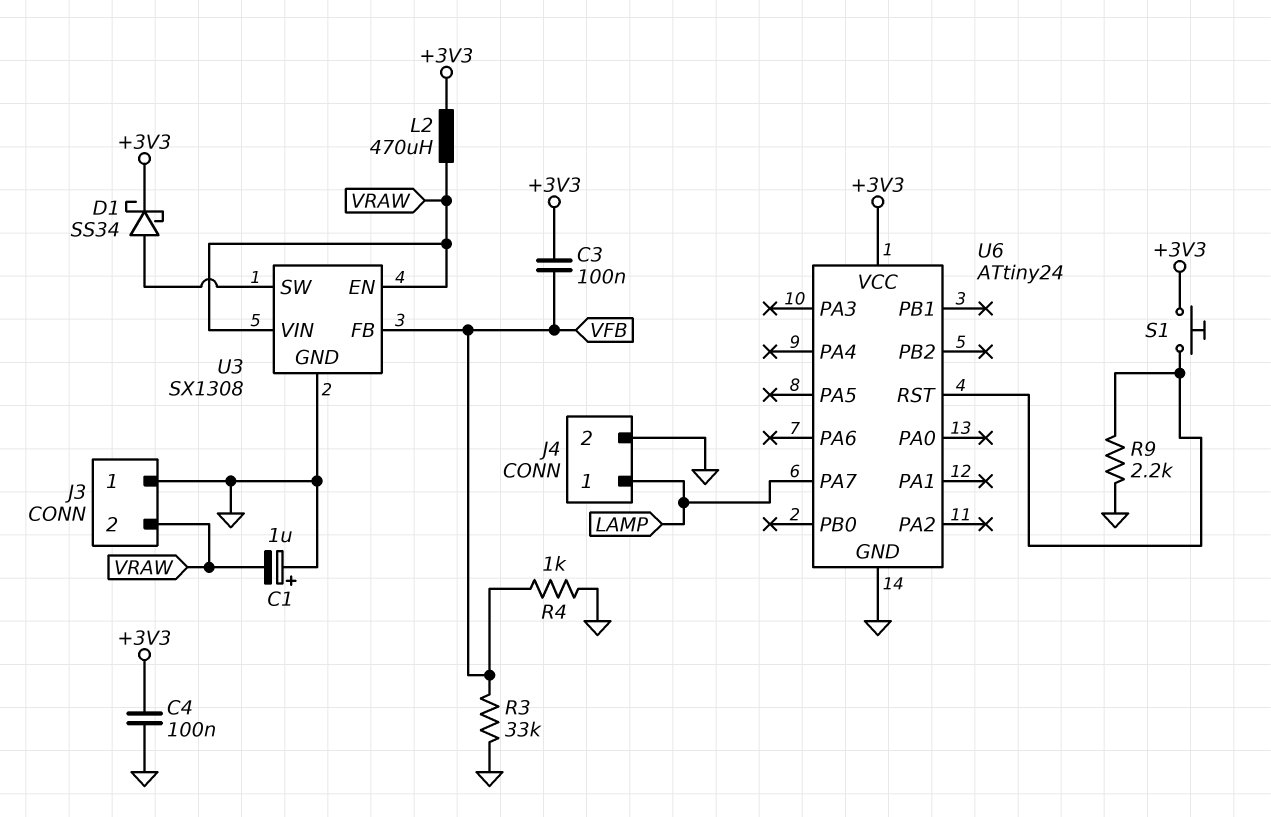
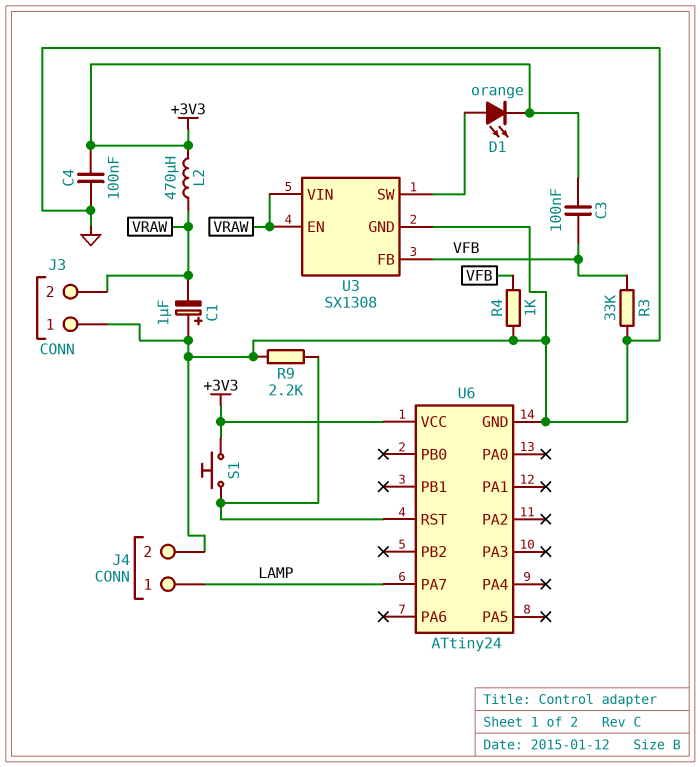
D1: schottky SS34 (A U3/SW, K +3V3) -> LED orange (A U3/SW, K +3V3)

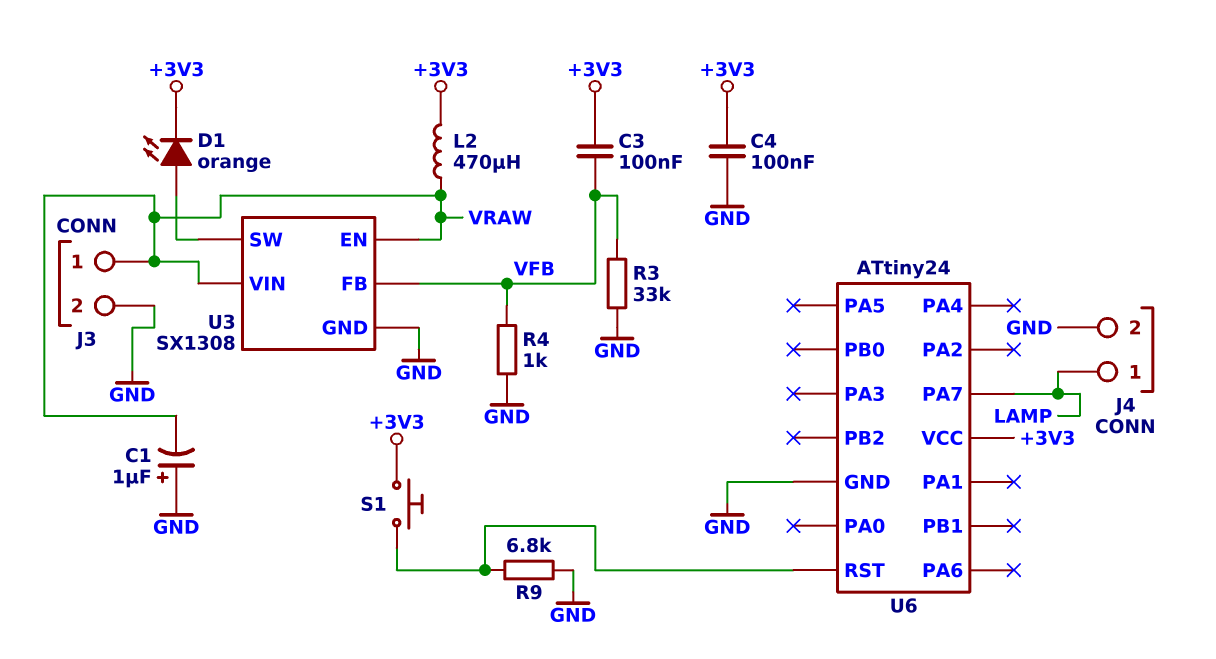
J3 pin 1: GND -> VRAW
J3 pin 2: VRAW -> GND
R9: 2.2k (GND, U6/RST) -> 6.8k (GND, U6/RST)

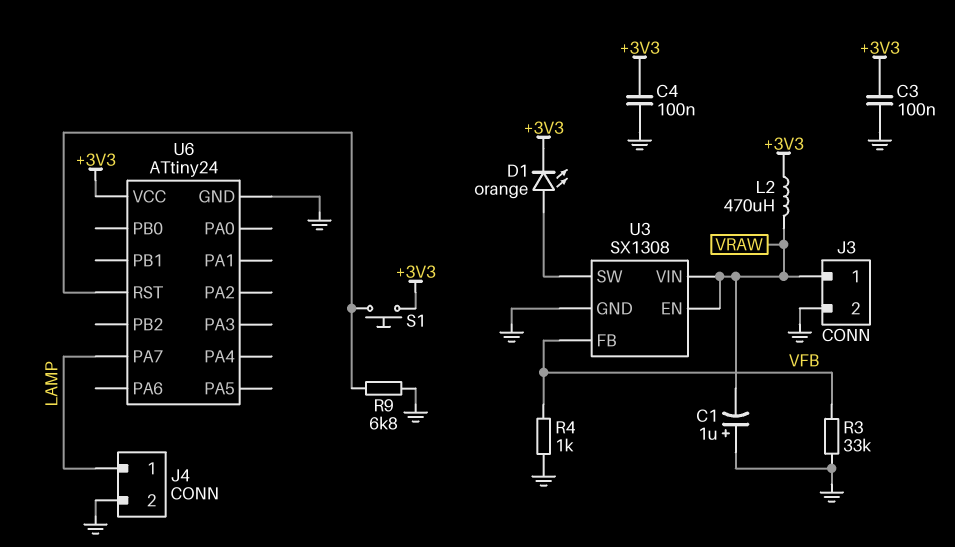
C3: 100nF (+3V3, VFB) -> 100nF (+3V3, GND)

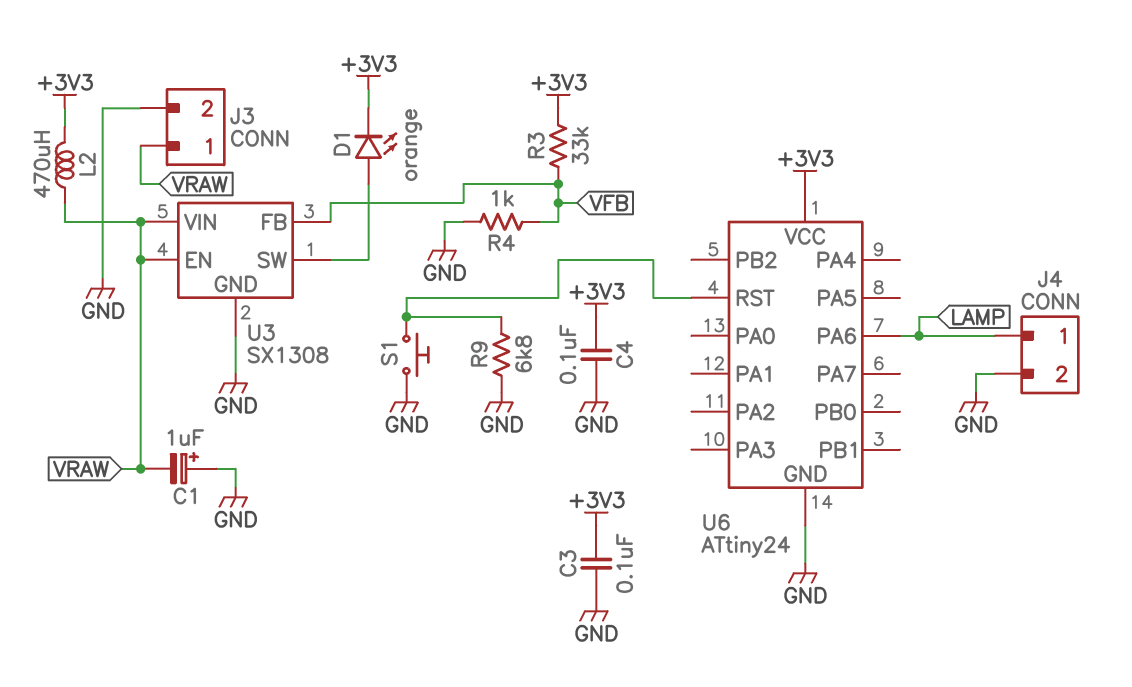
R3: 33k (GND, VFB) -> 33k (+3V3, VFB)
S1: button (+3V3, U6/RST) -> button (GND, U6/RST)
U6 pin PA6: none -> LAMP
U6 pin PA7: LAMP -> none

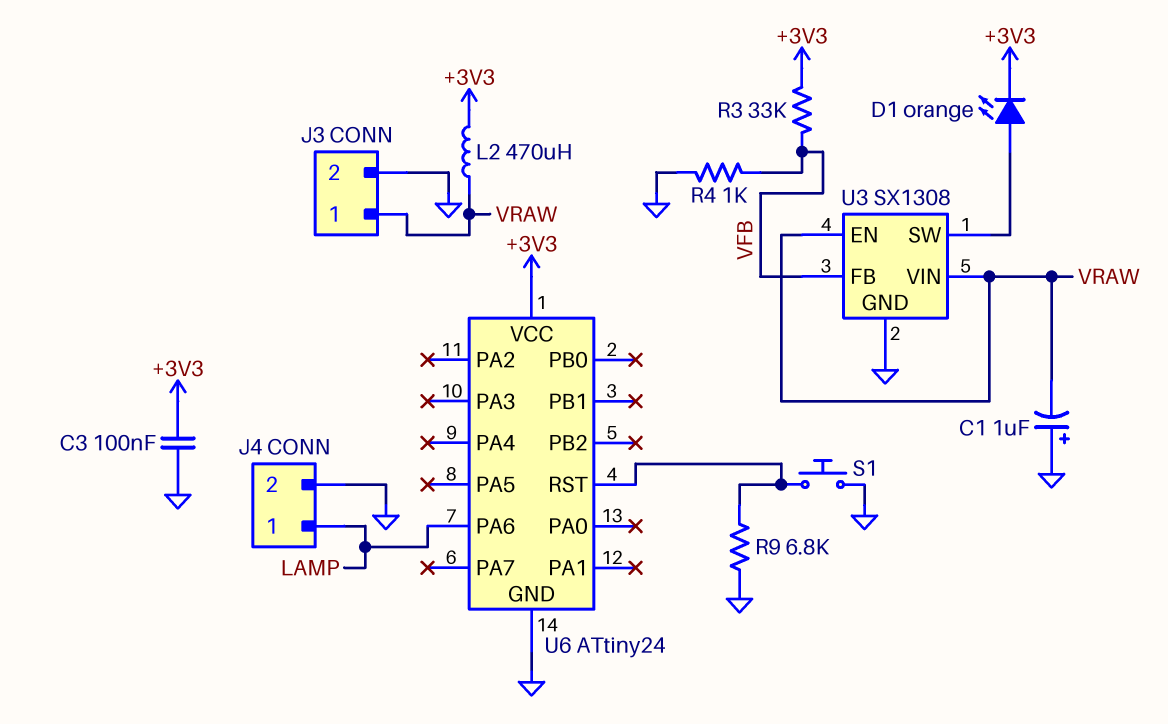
C4: 100nF (+3V3, GND) -> none

